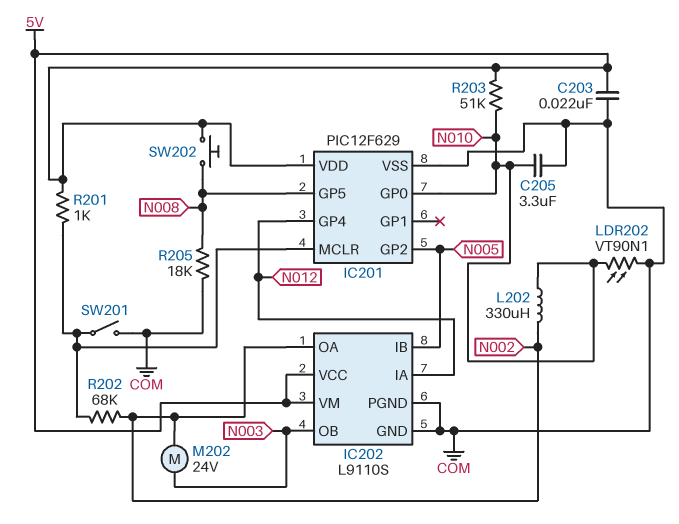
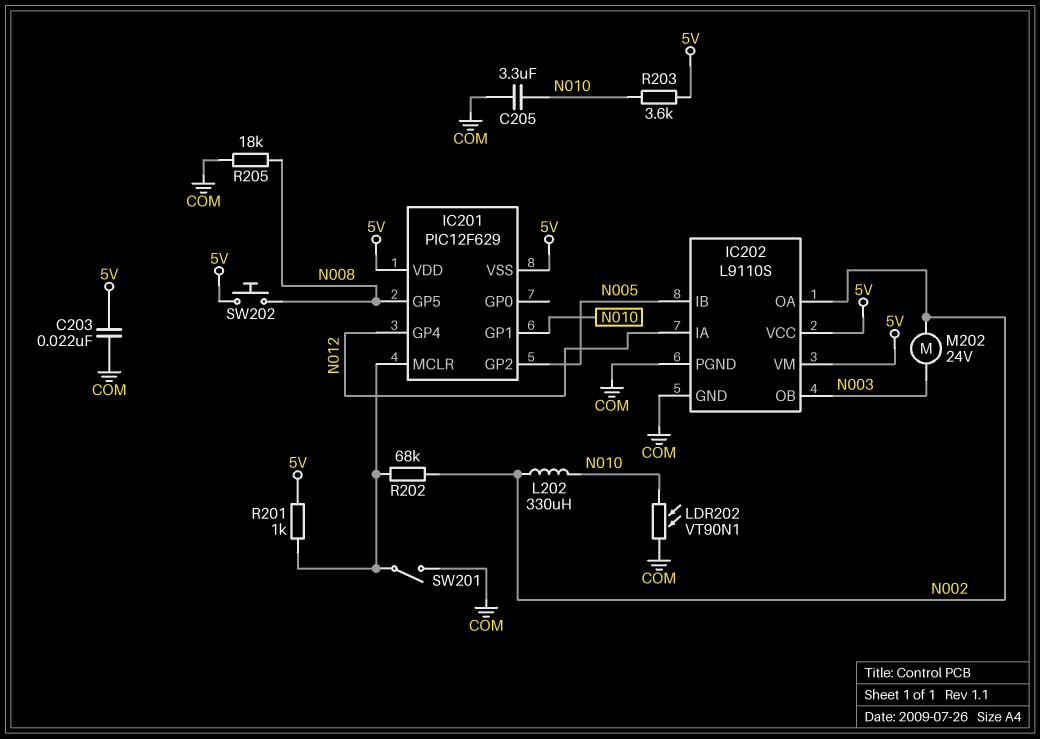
IC201 pin GP0: N010 -> none
IC201 pin GP1: none -> N010
IC201 pin VSS: COM -> 5V
R203: 51k (5V, N010) -> 3.6k (5V, N010)

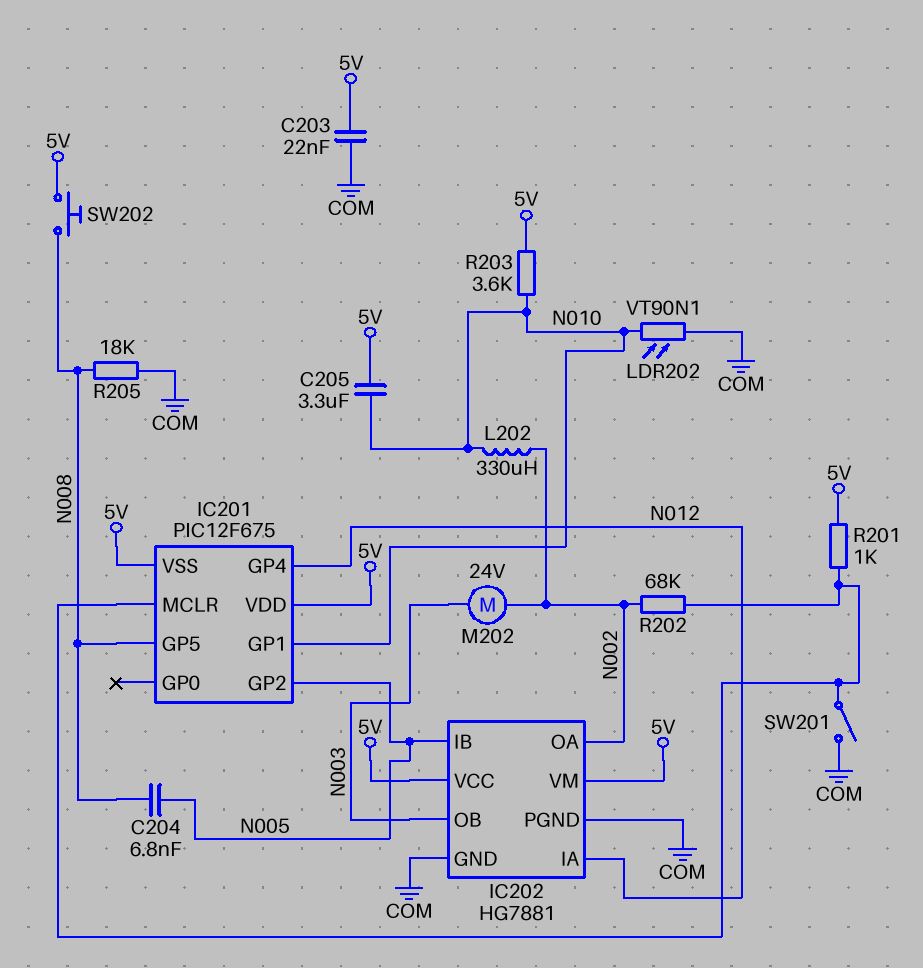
C204: none -> 6.8nF (N005, N008)
C205: 3.3uF (COM, N010) -> 3.3uF (5V, N010)
IC201: PIC12F629 -> PIC12F675
IC202: L9110S -> HG7881

